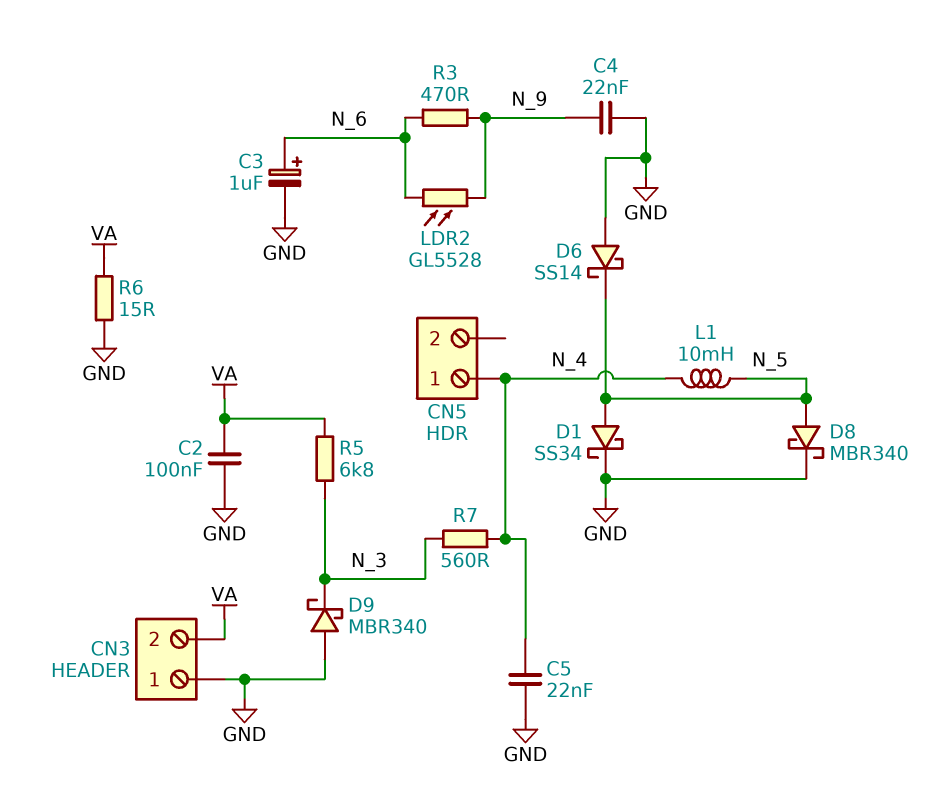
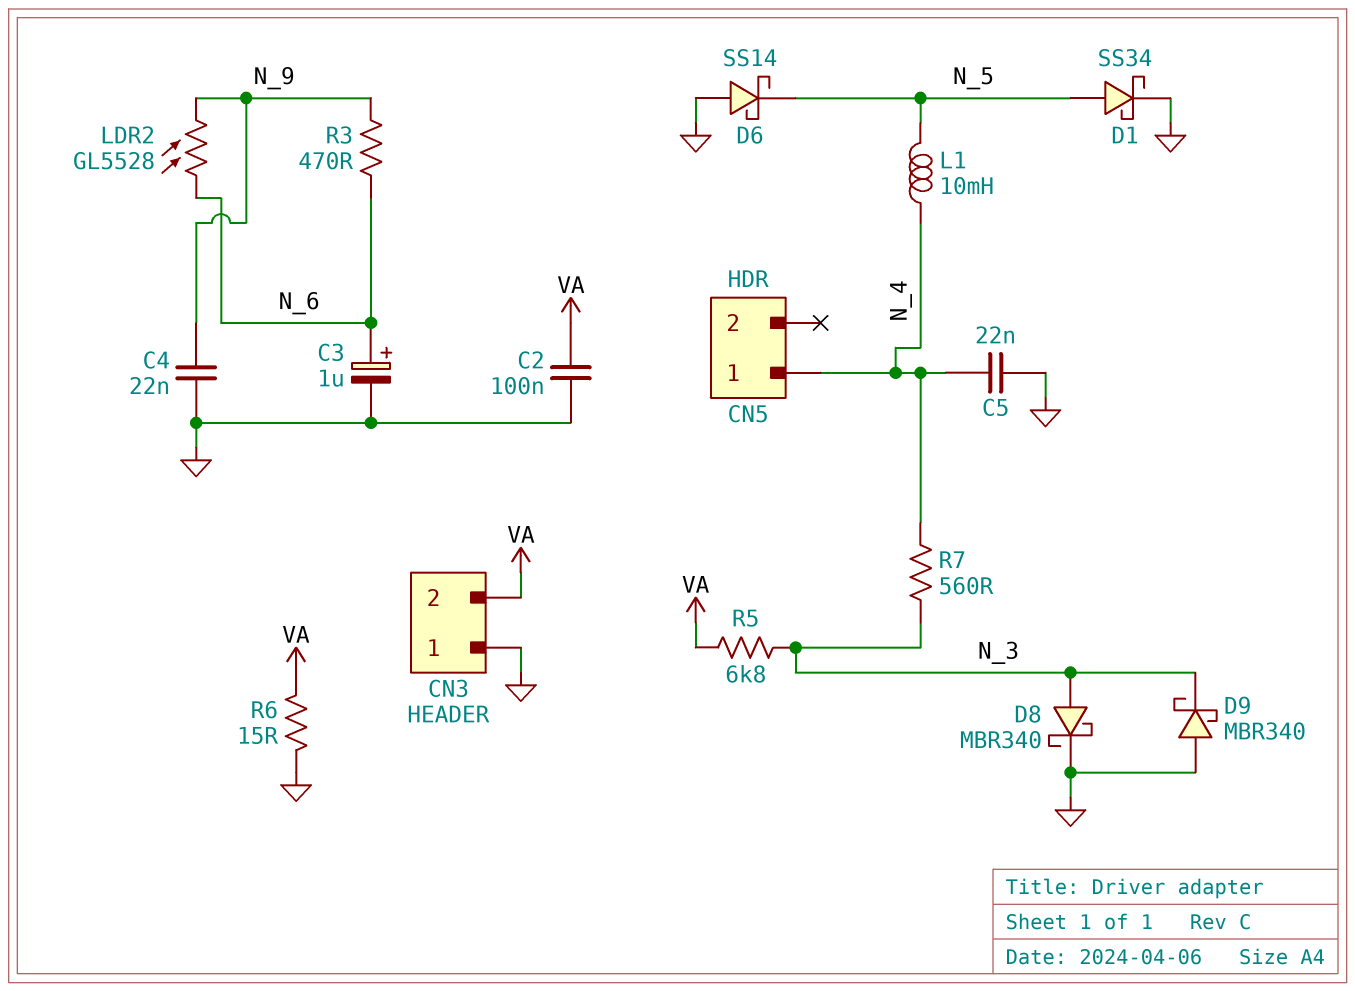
D8: schottky MBR340 (A N_5, K GND) -> schottky MBR340 (A N_3, K GND)

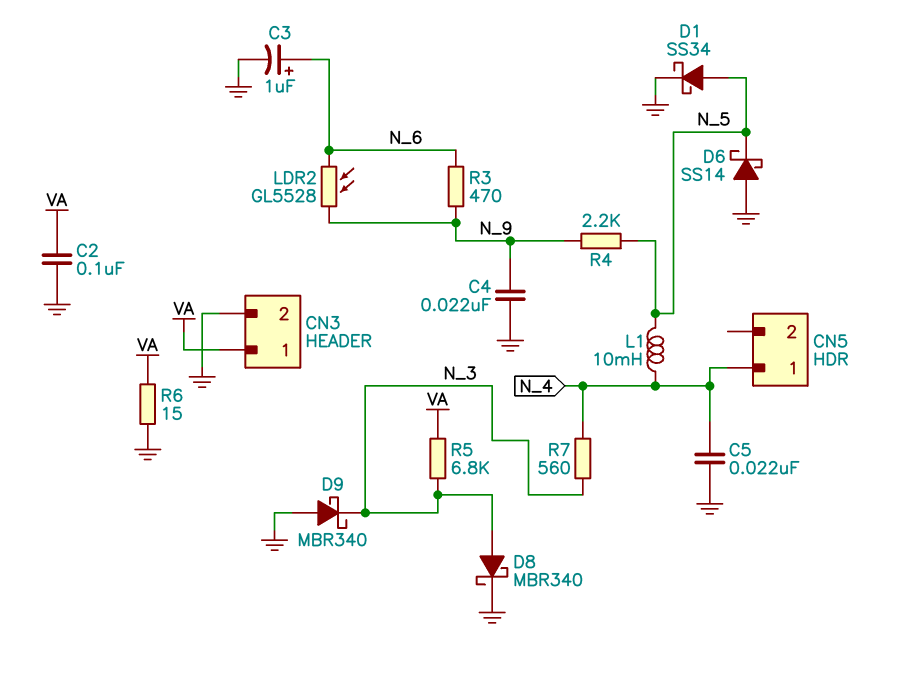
CN3 pin 1: GND -> VA
CN3 pin 2: VA -> GND
R4: none -> 2.2k (N_5, N_9)

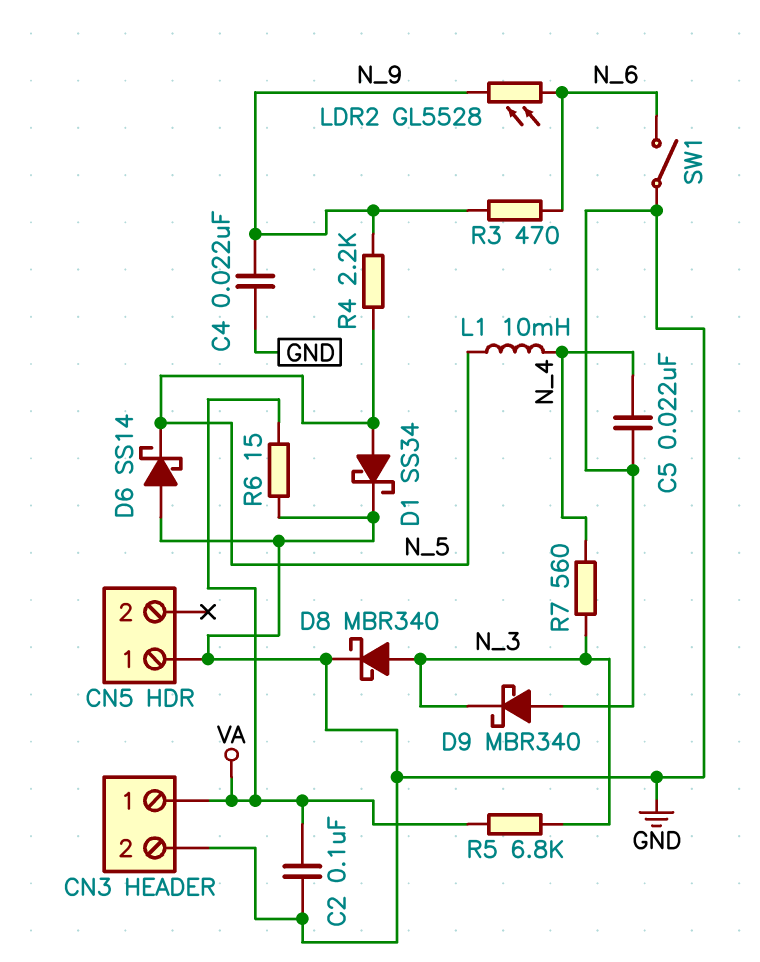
C3: 1uF (plus N_6, minus GND) -> none
CN5 pin 1: N_4 -> GND
SW1: none -> switch (GND, N_6)

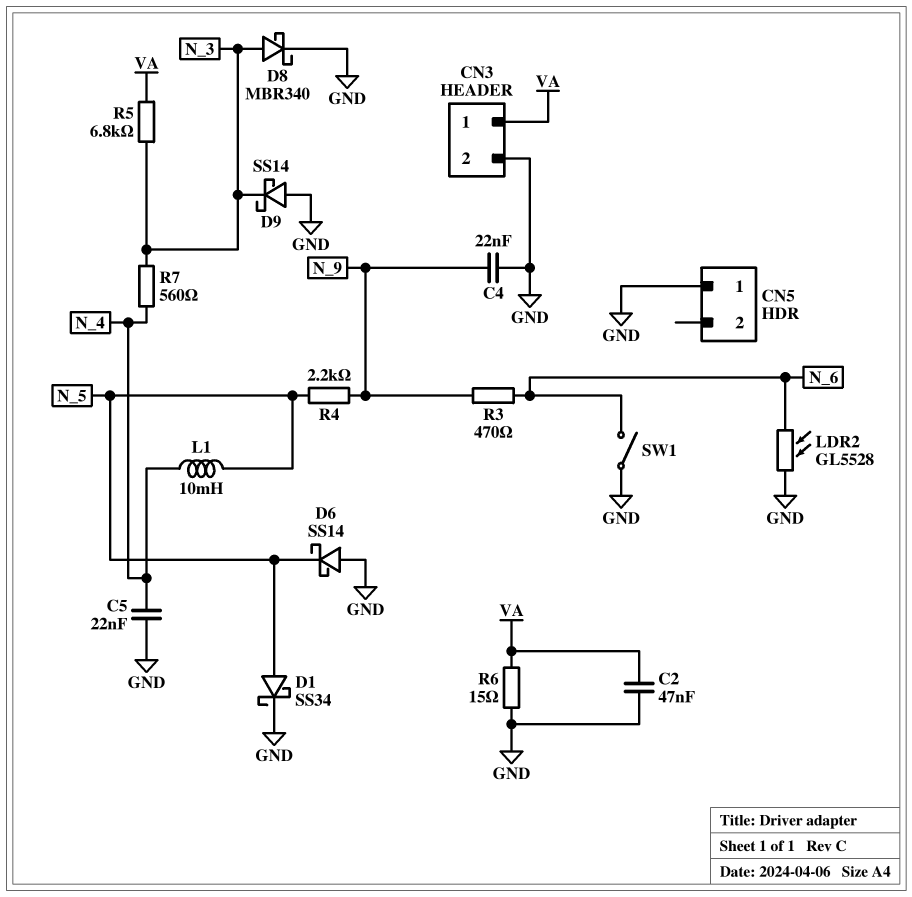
C2: 100nF (GND, VA) -> 47nF (GND, VA)
D9: schottky MBR340 (A GND, K N_3) -> schottky SS14 (A GND, K N_3)
LDR2: GL5528 (N_6, N_9) -> GL5528 (GND, N_6)

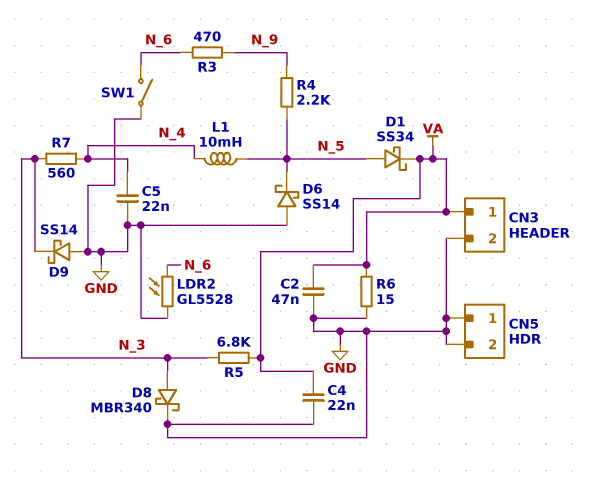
C4: 22nF (GND, N_9) -> 22nF (GND, VA)
CN5 pin 2: none -> GND
D1: schottky SS34 (A N_5, K GND) -> schottky SS34 (A N_5, K VA)

